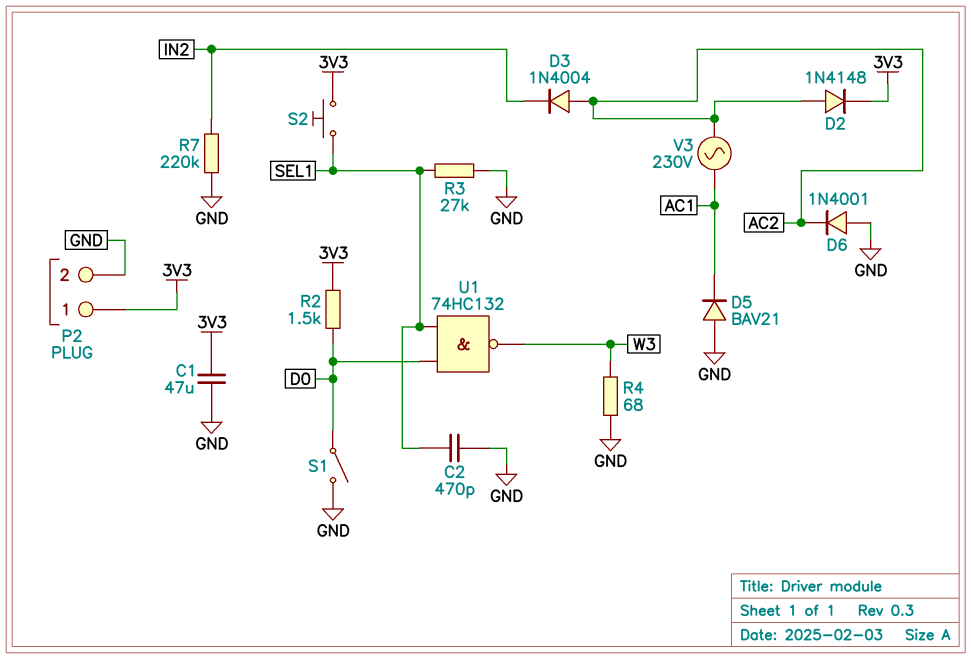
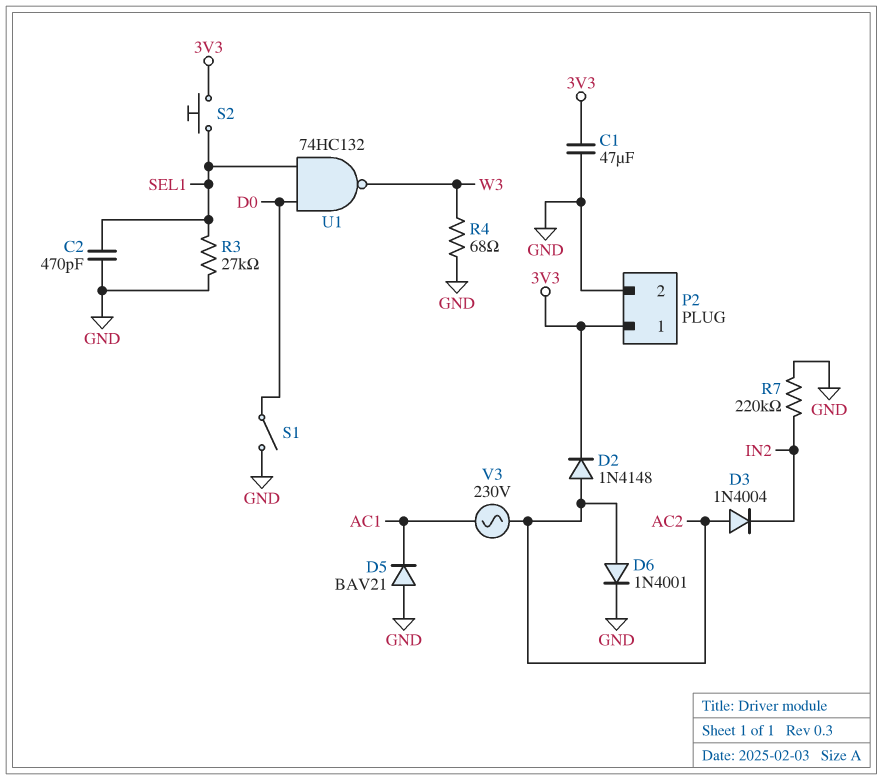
D6: diode 1N4001 (A GND, K AC2) -> diode 1N4001 (A AC2, K GND)
R2: 1.5k (3V3, D0) -> none

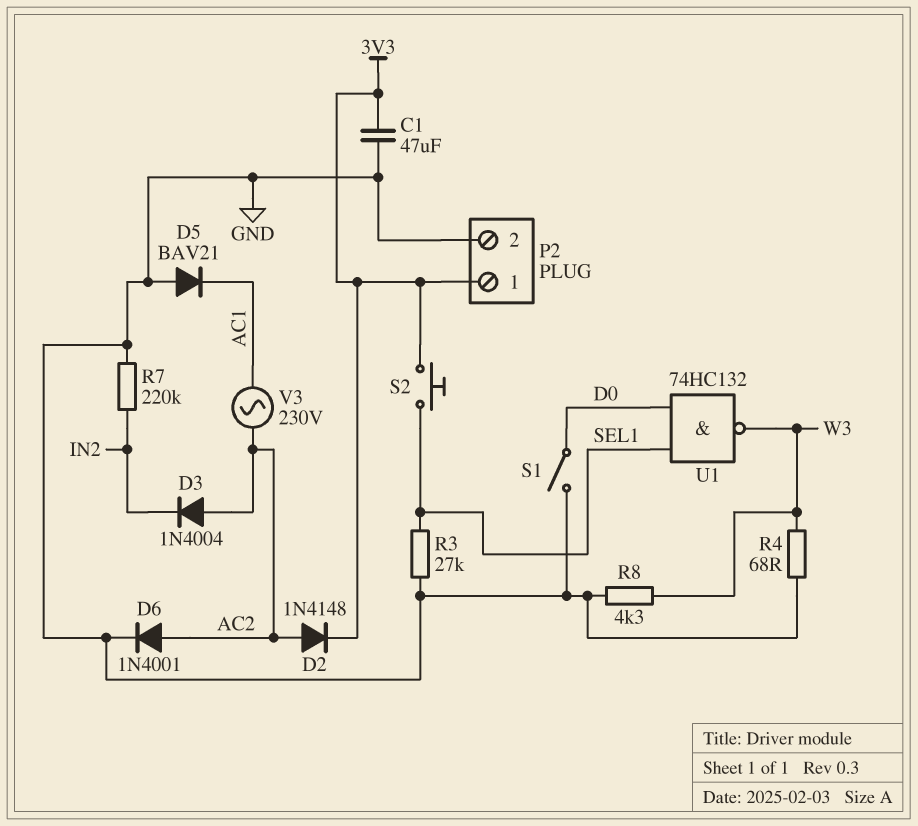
C2: 470pF (GND, SEL1) -> none
R8: none -> 4.3k (GND, W3)

